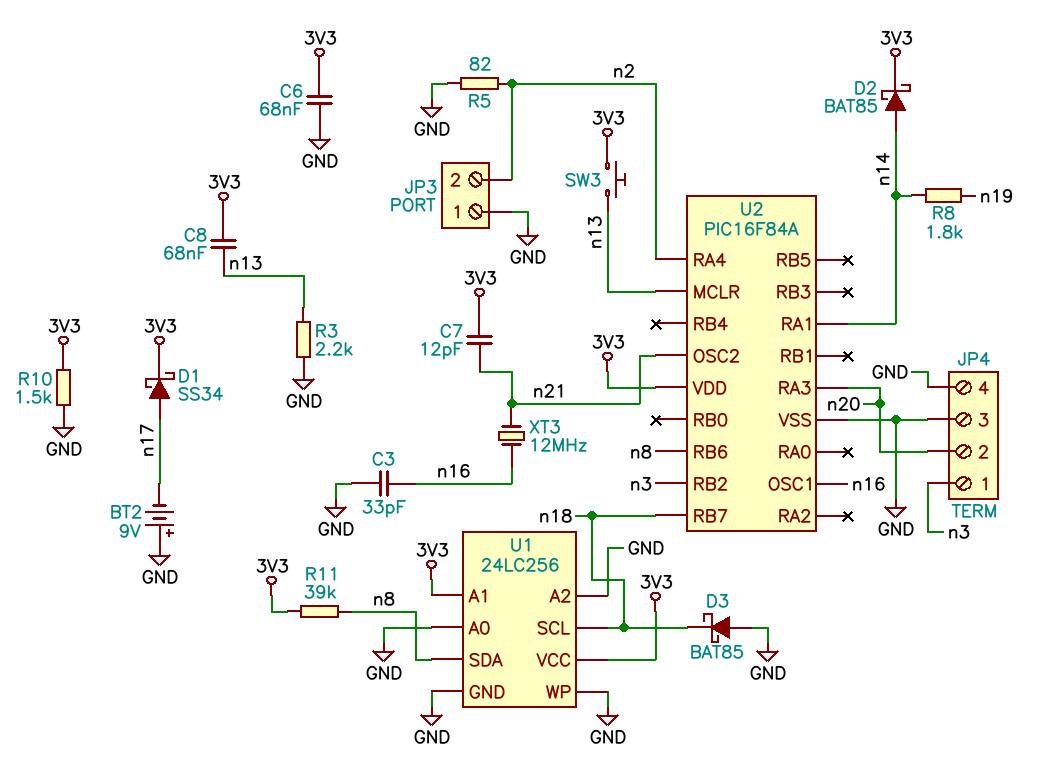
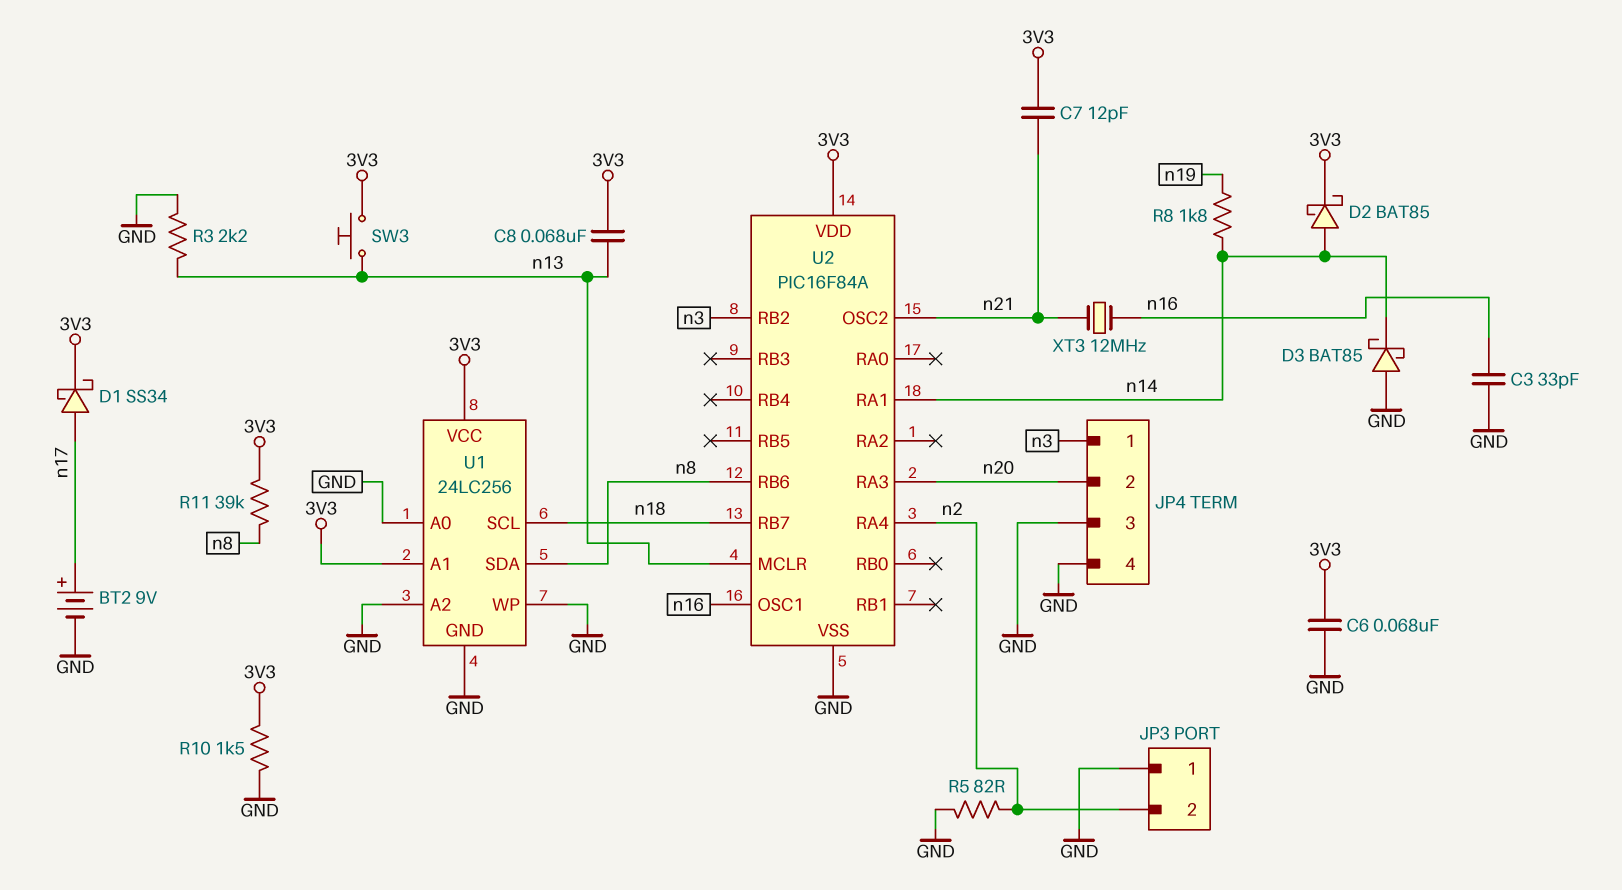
BT2: 9V (plus GND, minus n17) -> 9V (plus n17, minus GND)
D3: schottky BAT85 (A GND, K n18) -> schottky BAT85 (A GND, K n14)

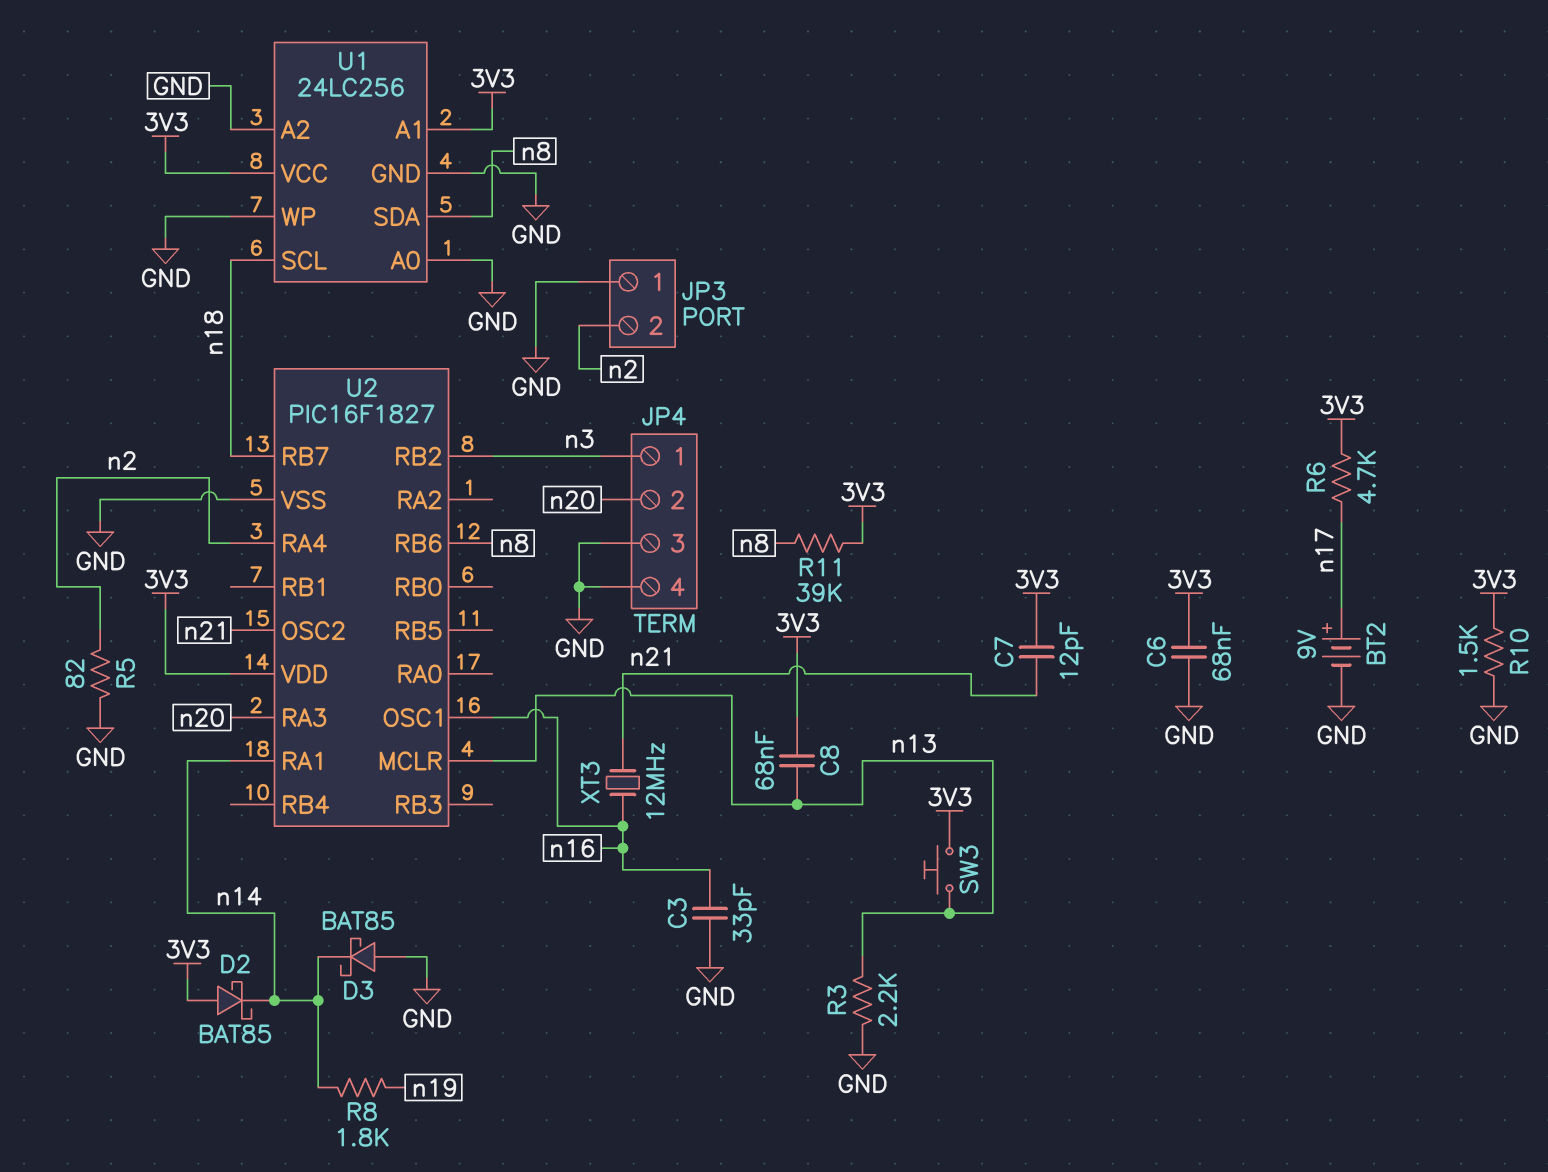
D1: schottky SS34 (A n17, K 3V3) -> none
D2: schottky BAT85 (A n14, K 3V3) -> schottky BAT85 (A 3V3, K n14)
R6: none -> 4.7k (3V3, n17)
U2: PIC16F84A -> PIC16F1827

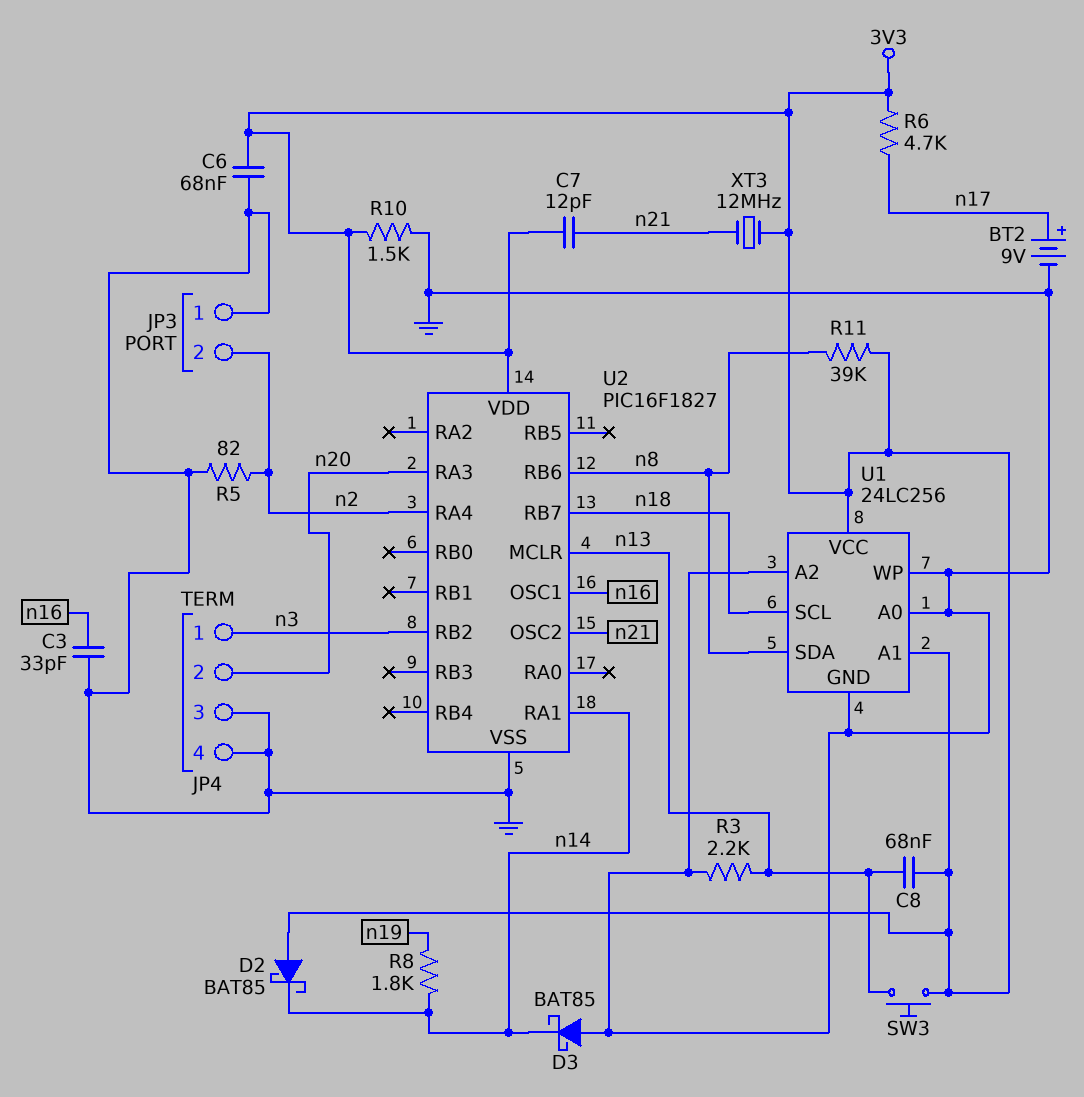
XT3: 12MHz (n16, n21) -> 12MHz (3V3, n21)

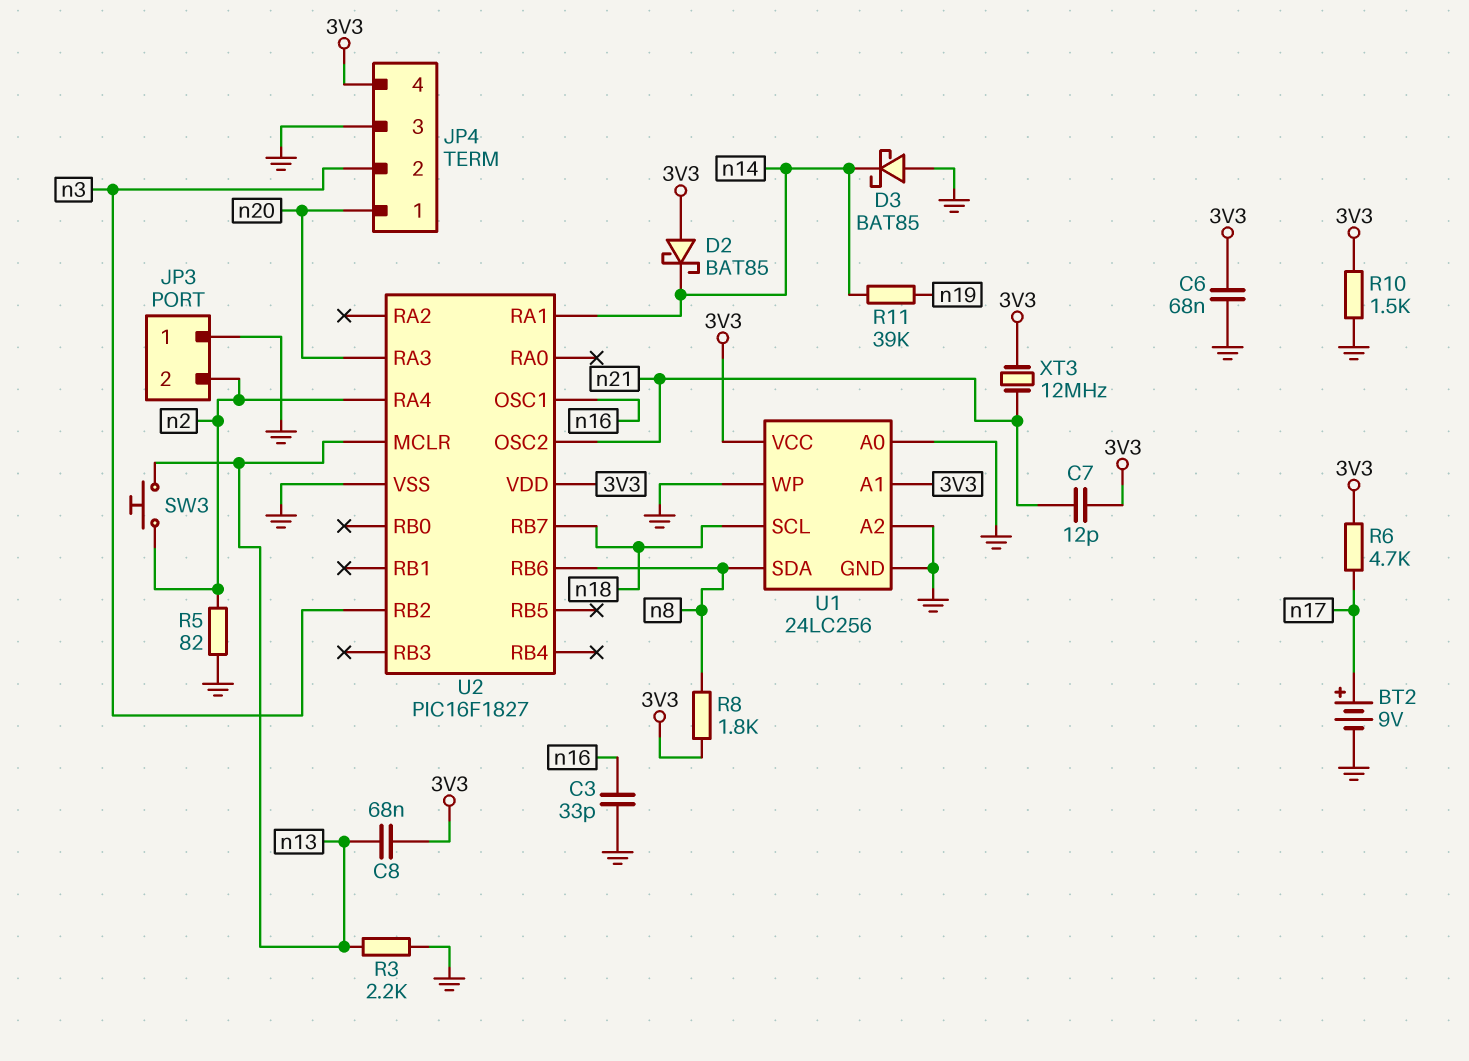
JP4 pin 1: n3 -> n20
JP4 pin 2: n20 -> n3
JP4 pin 4: GND -> 3V3
R8: 1.8k (n14, n19) -> 1.8k (3V3, n8)
R11: 39k (3V3, n8) -> 39k (n14, n19)
SW3: button (3V3, n13) -> button (n2, n13)

